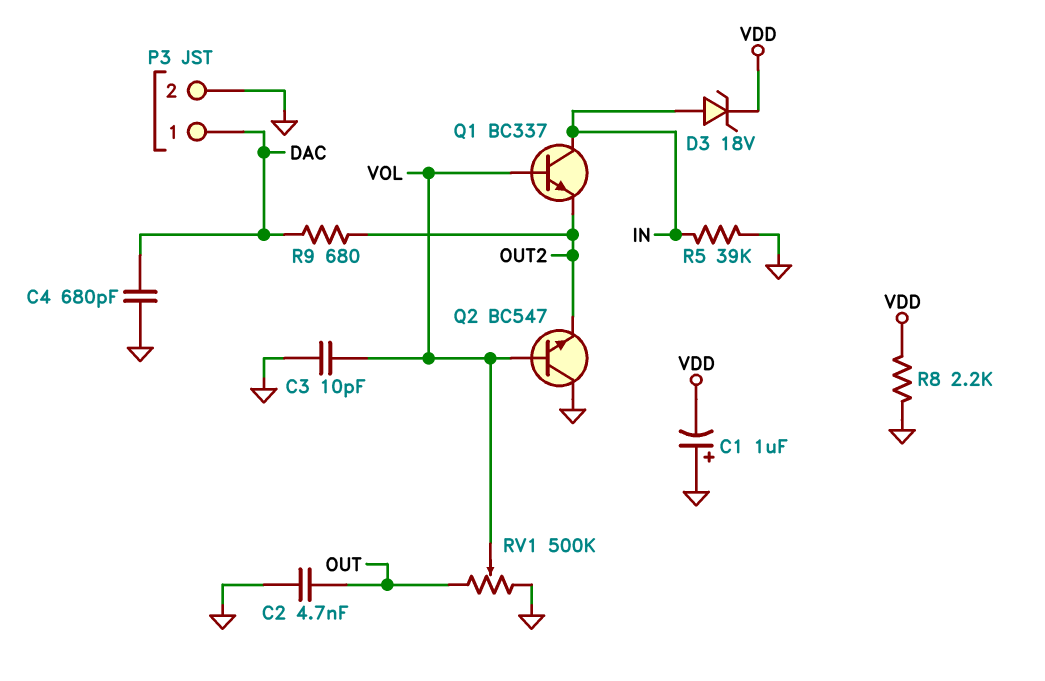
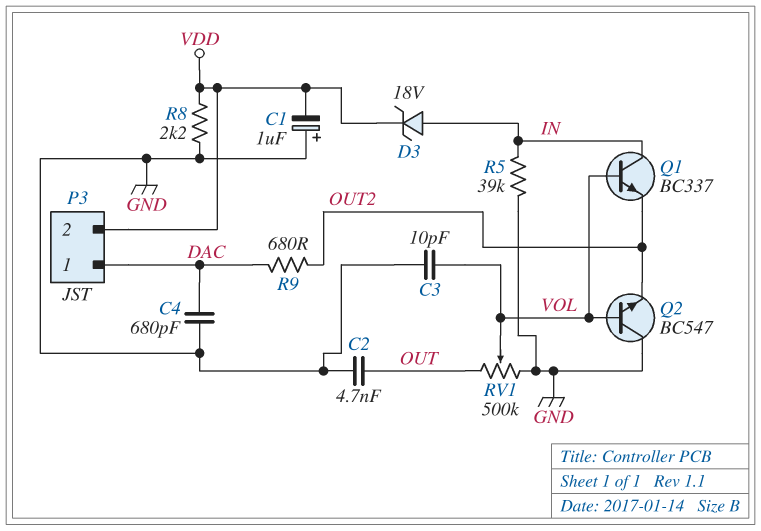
P3 pin 2: GND -> VDD

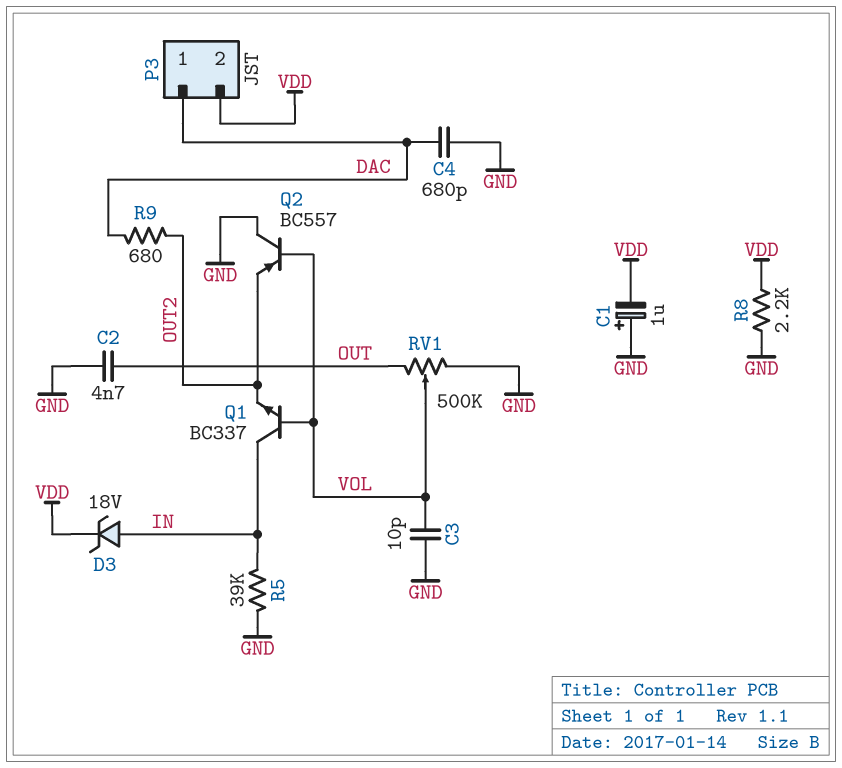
Q2: NPN BC547 (B VOL, C GND, E OUT2) -> PNP BC557 (B VOL, C GND, E OUT2)

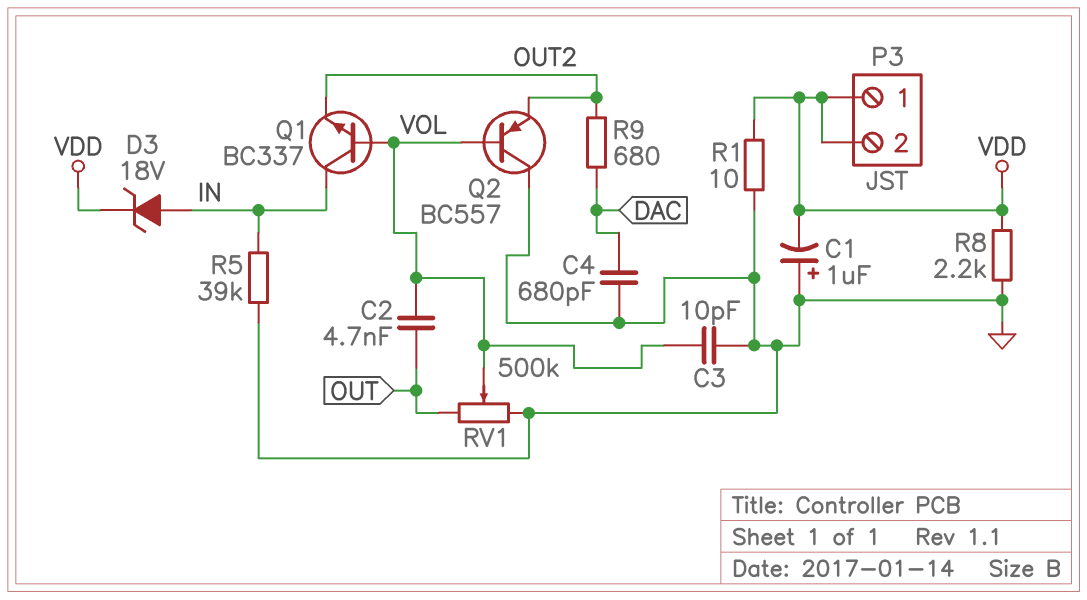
C2: 4.7nF (GND, OUT) -> 4.7nF (OUT, VOL)
P3 pin 1: DAC -> VDD
R1: none -> 10 (GND, VDD)

